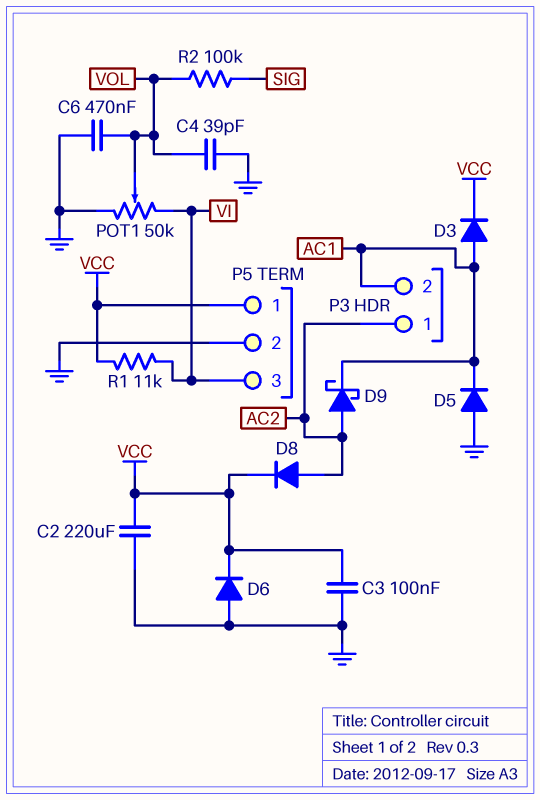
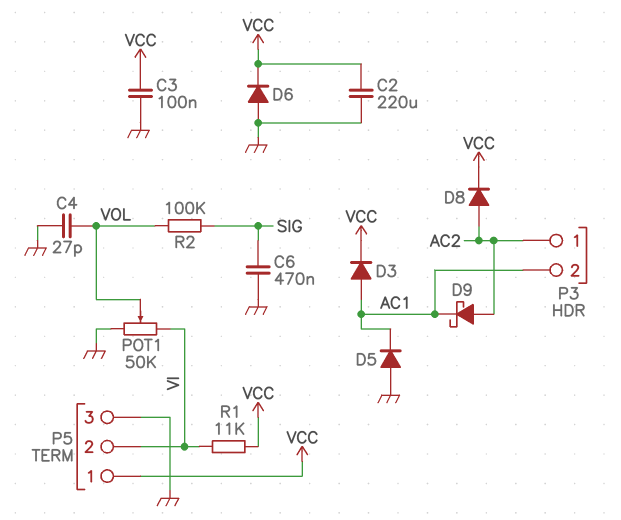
C4: 39pF (GND, VOL) -> 27pF (GND, VOL)
C6: 470nF (GND, VOL) -> 470nF (GND, SIG)
P5 pin 2: GND -> VI
P5 pin 3: VI -> GND

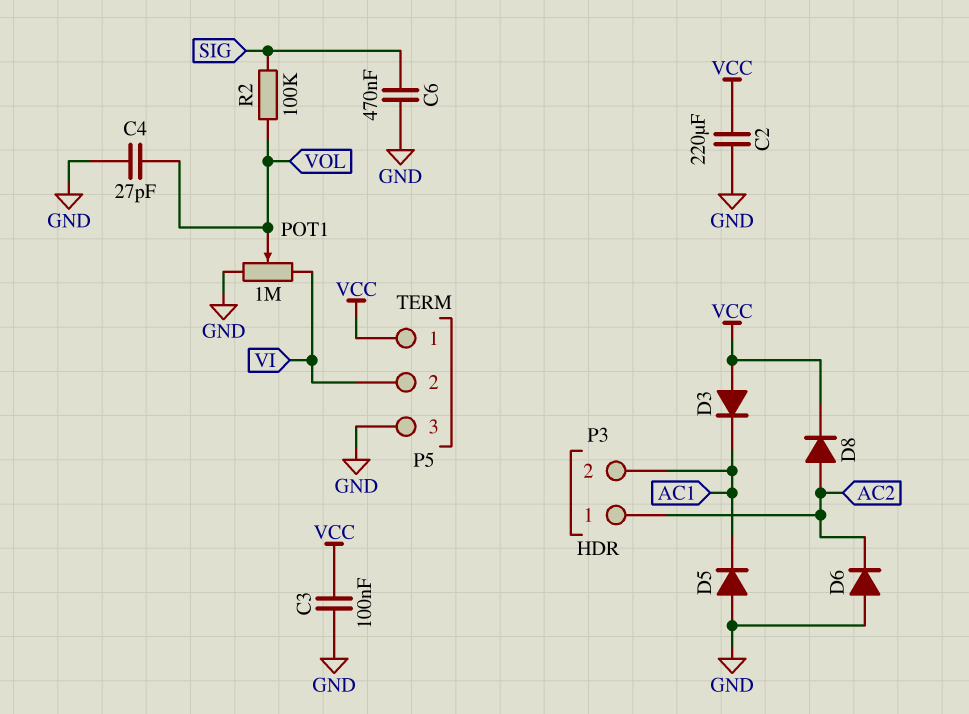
D3: diode (A AC1, K VCC) -> diode (A VCC, K AC1)
D6: diode (A GND, K VCC) -> diode (A GND, K AC2)
D9: schottky (A AC2, K AC1) -> none
POT1: 50k (GND, VI, wiper VOL) -> 1M (GND, VI, wiper VOL)
R1: 11k (VCC, VI) -> none

